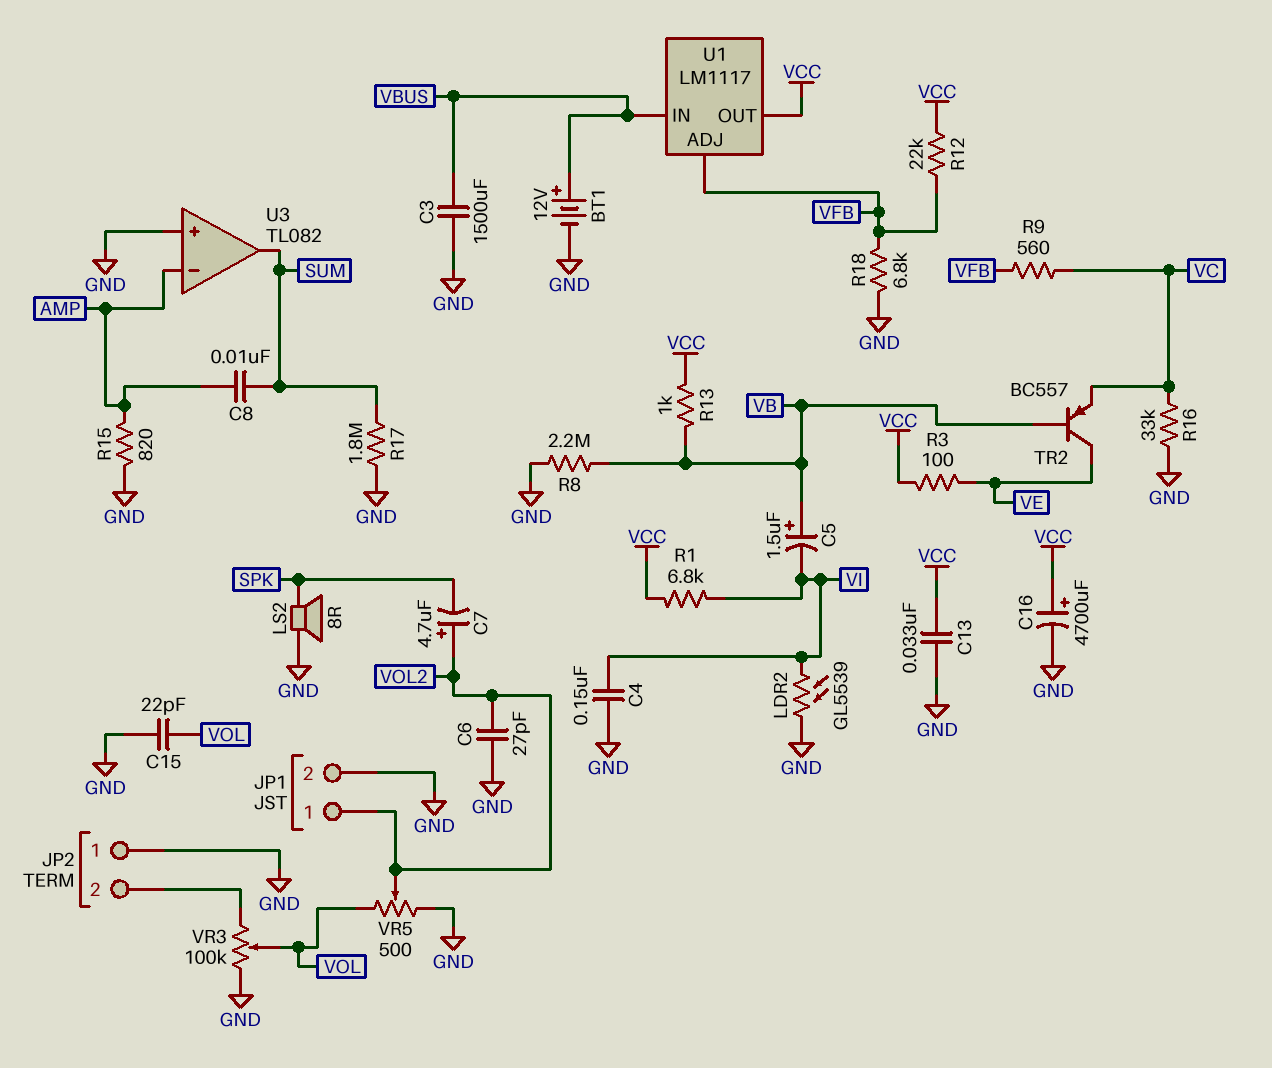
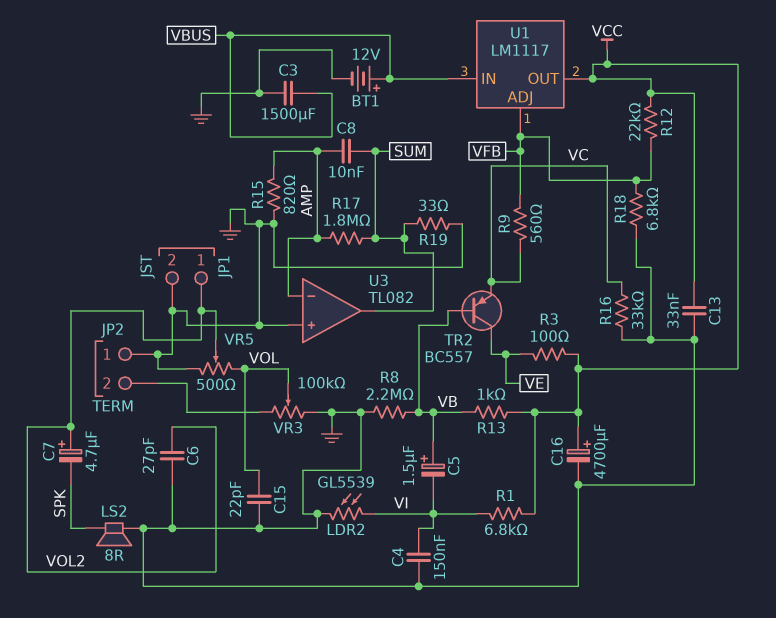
R17: 1.8M (GND, SUM) -> 1.8M (AMP, SUM)
R19: none -> 33 (GND, SUM)

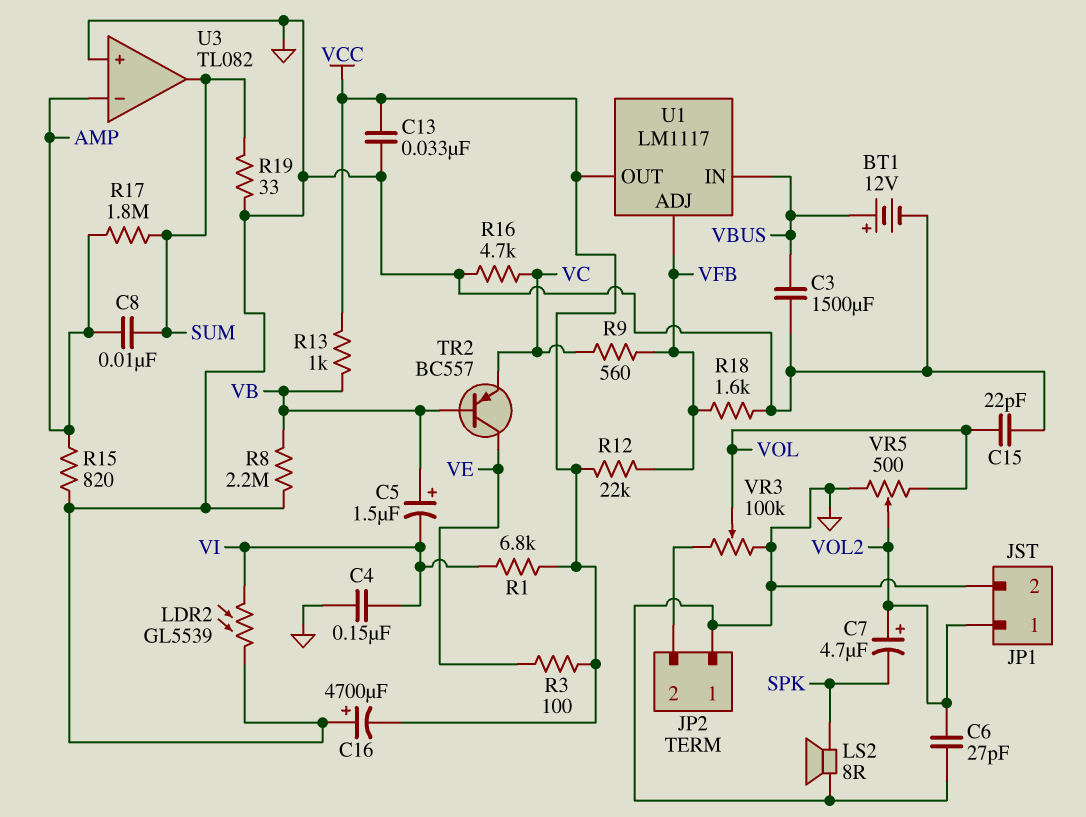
C16: 4700uF (plus VCC, minus GND) -> 4700uF (plus GND, minus VCC)
R16: 33k (GND, VC) -> 4.7k (GND, VC)
R18: 6.8k (GND, VFB) -> 1.6k (GND, VFB)

